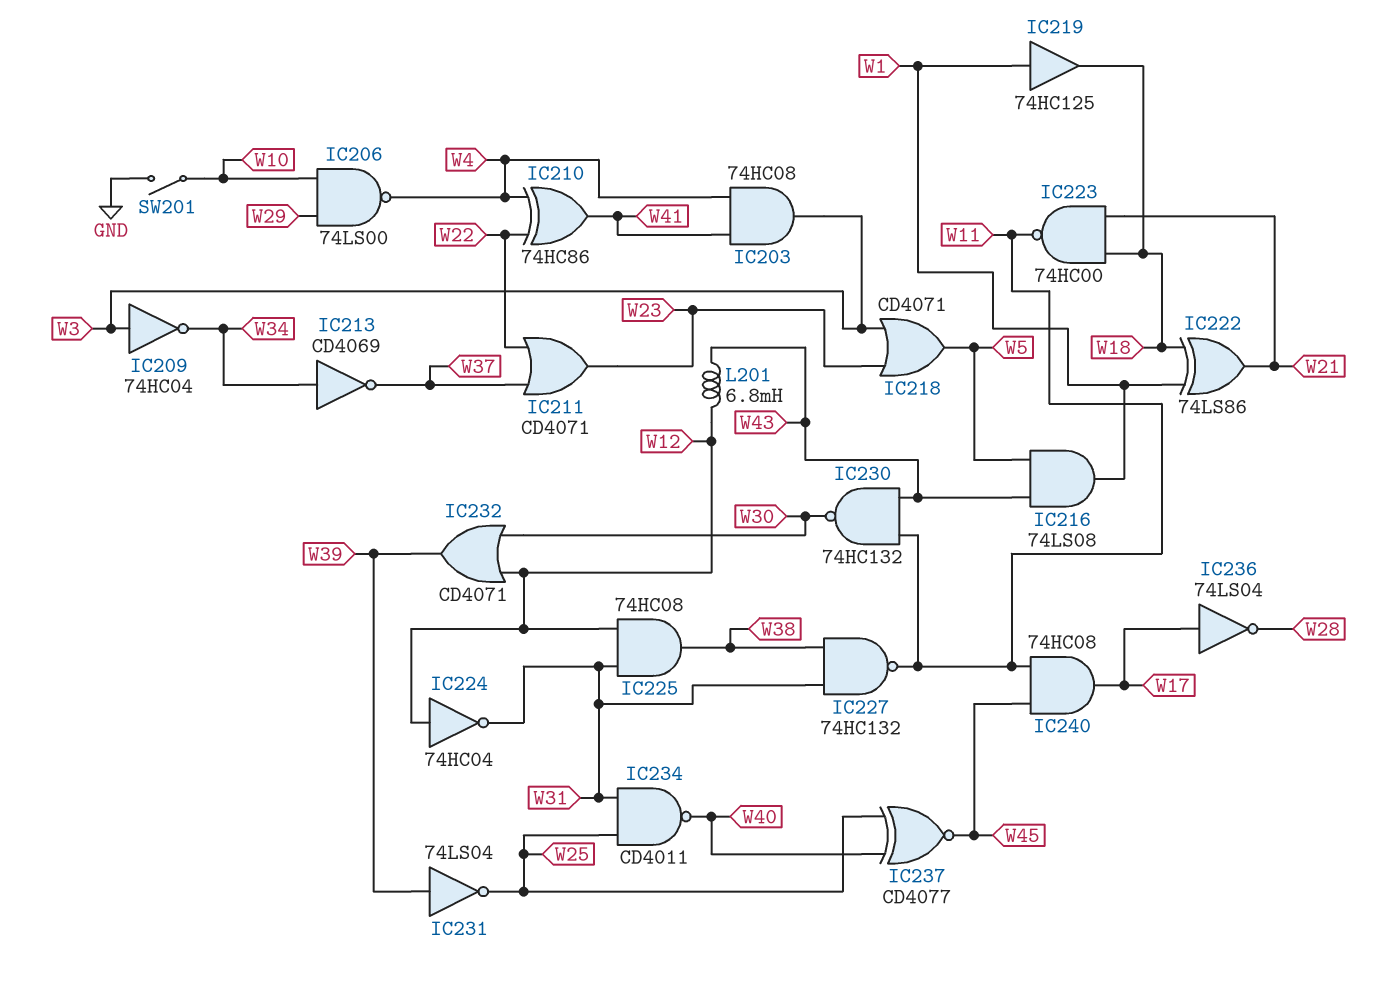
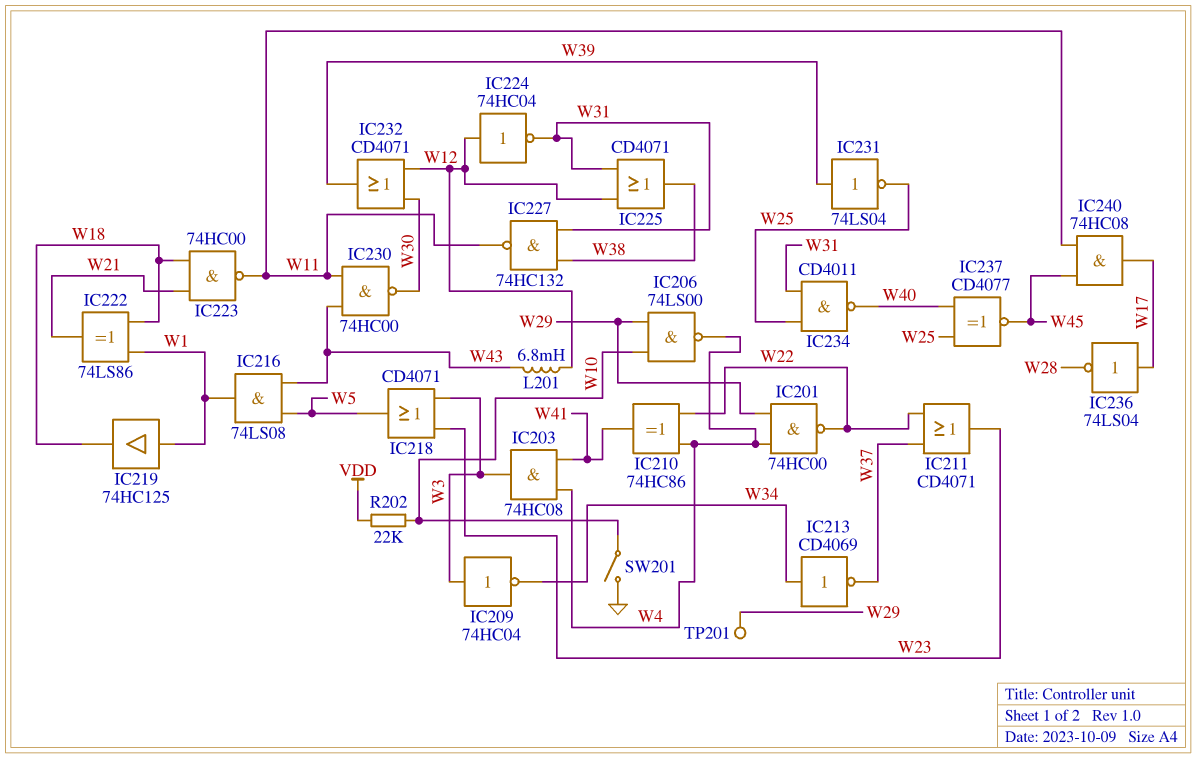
IC201: none -> NAND 74HC00 (in W4, in W29, out W22)
IC225: AND 74HC08 (in W12, in W31, out W38) -> OR CD4071 (in W12, in W31, out W38)
IC230: NAND 74HC132 (in W11, in W43, out W30) -> NAND 74HC00 (in W11, in W43, out W30)
R202: none -> 22k (VDD, W10)
TP201: none -> test point (W29)

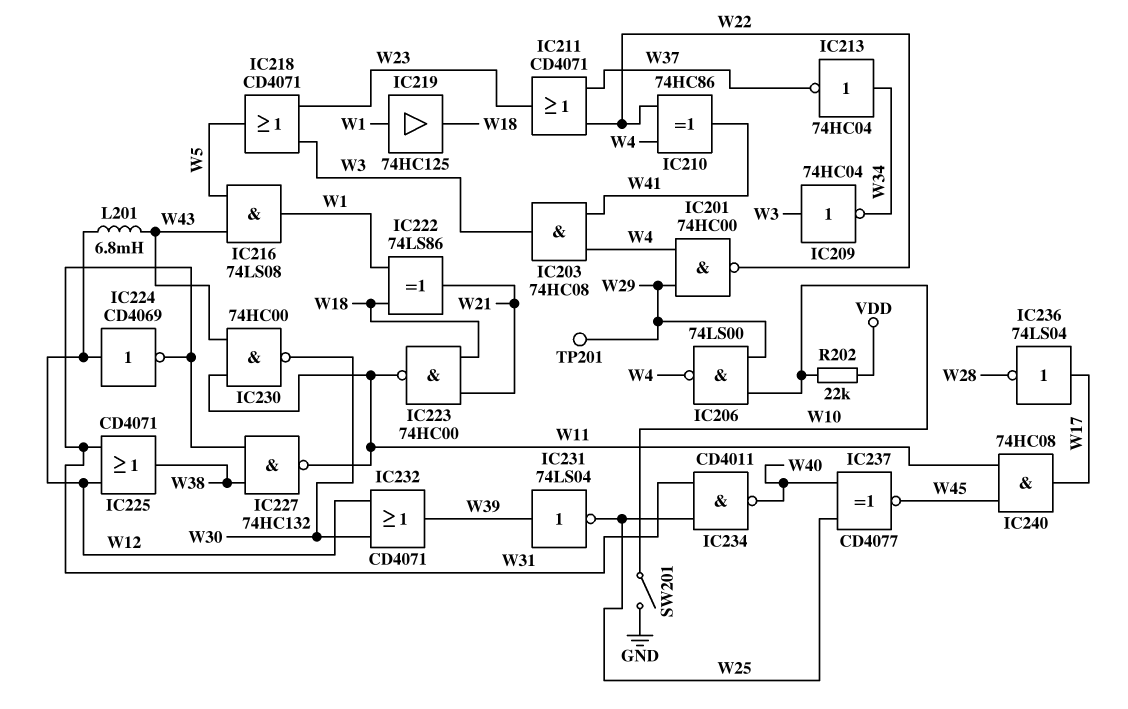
IC213: NOT CD4069 (in W34, out W37) -> NOT 74HC04 (in W34, out W37)
IC224: NOT 74HC04 (in W12, out W31) -> NOT CD4069 (in W12, out W31)

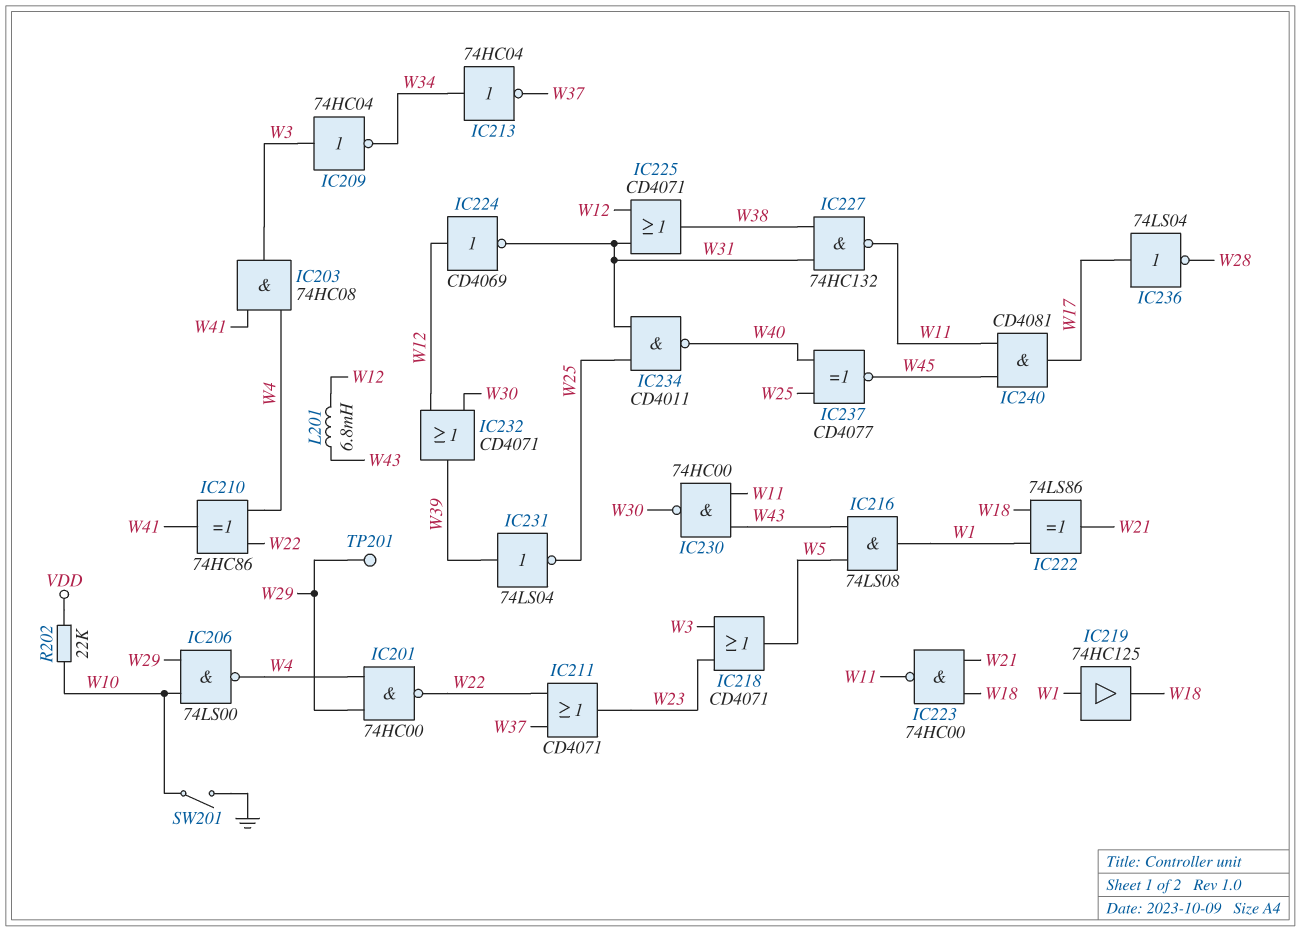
IC240: AND 74HC08 (in W11, in W45, out W17) -> AND CD4081 (in W11, in W45, out W17)

